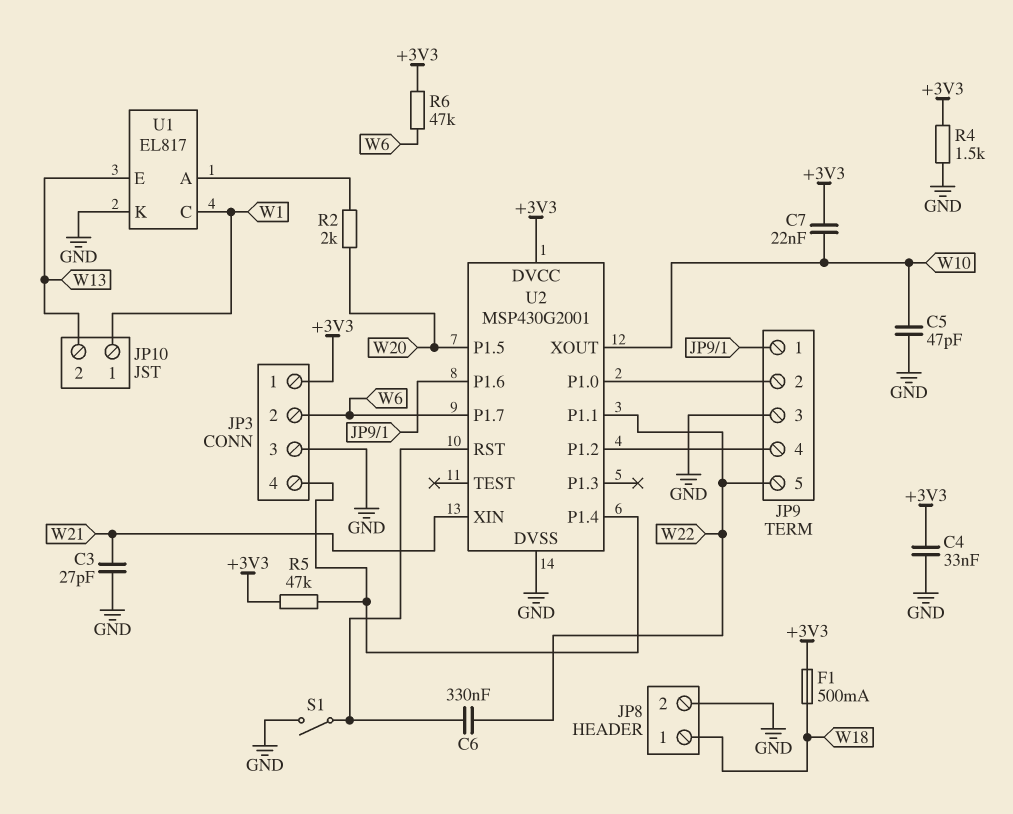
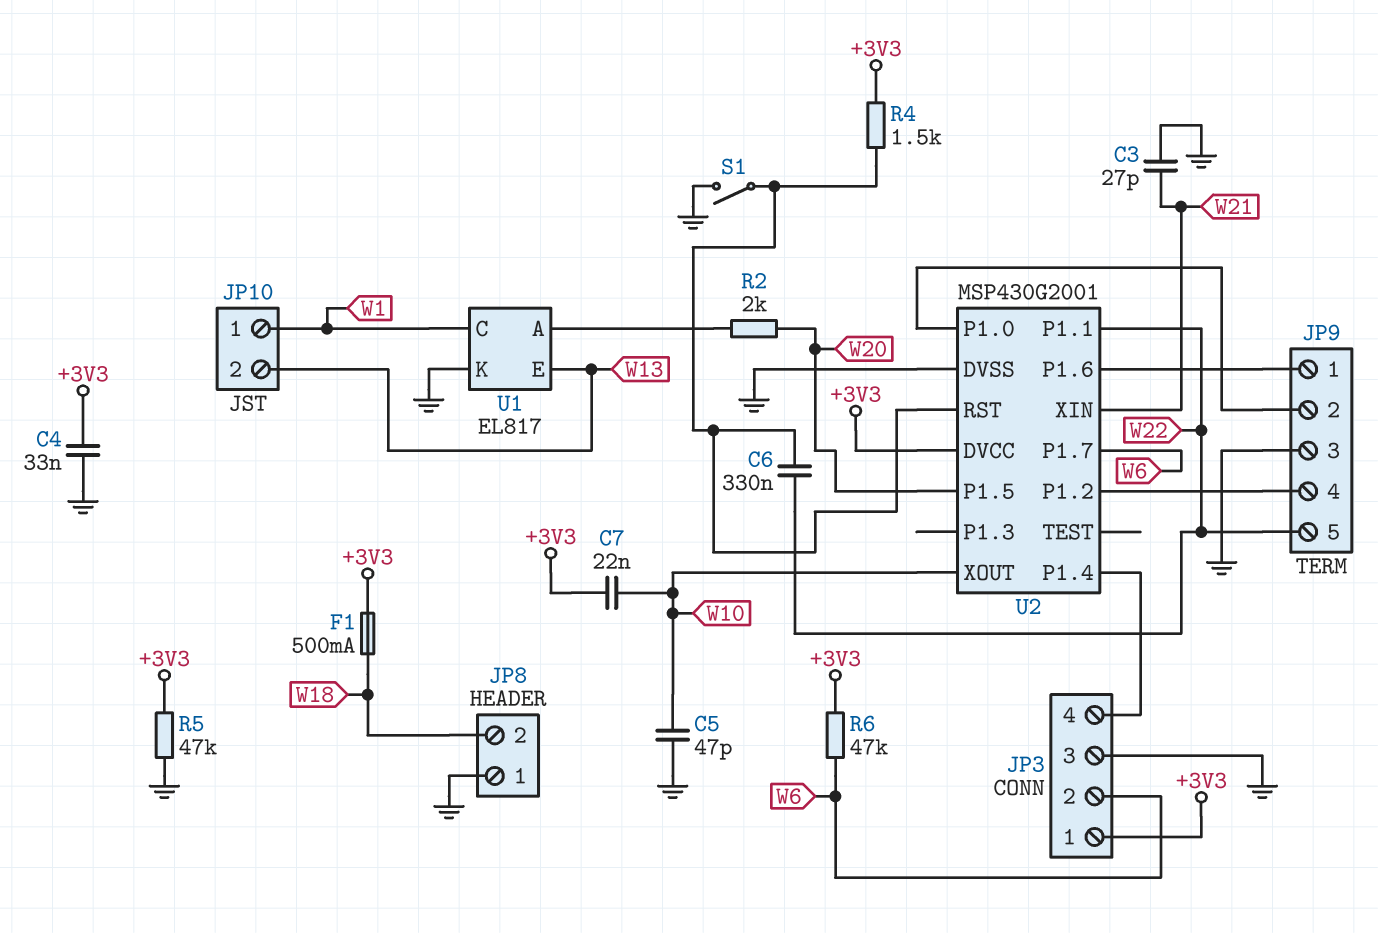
JP8 pin 1: W18 -> GND
JP8 pin 2: GND -> W18
R4: 1.5k (+3V3, GND) -> 1.5k (+3V3, U2/RST)
R5: 47k (+3V3, JP3/4) -> 47k (+3V3, GND)

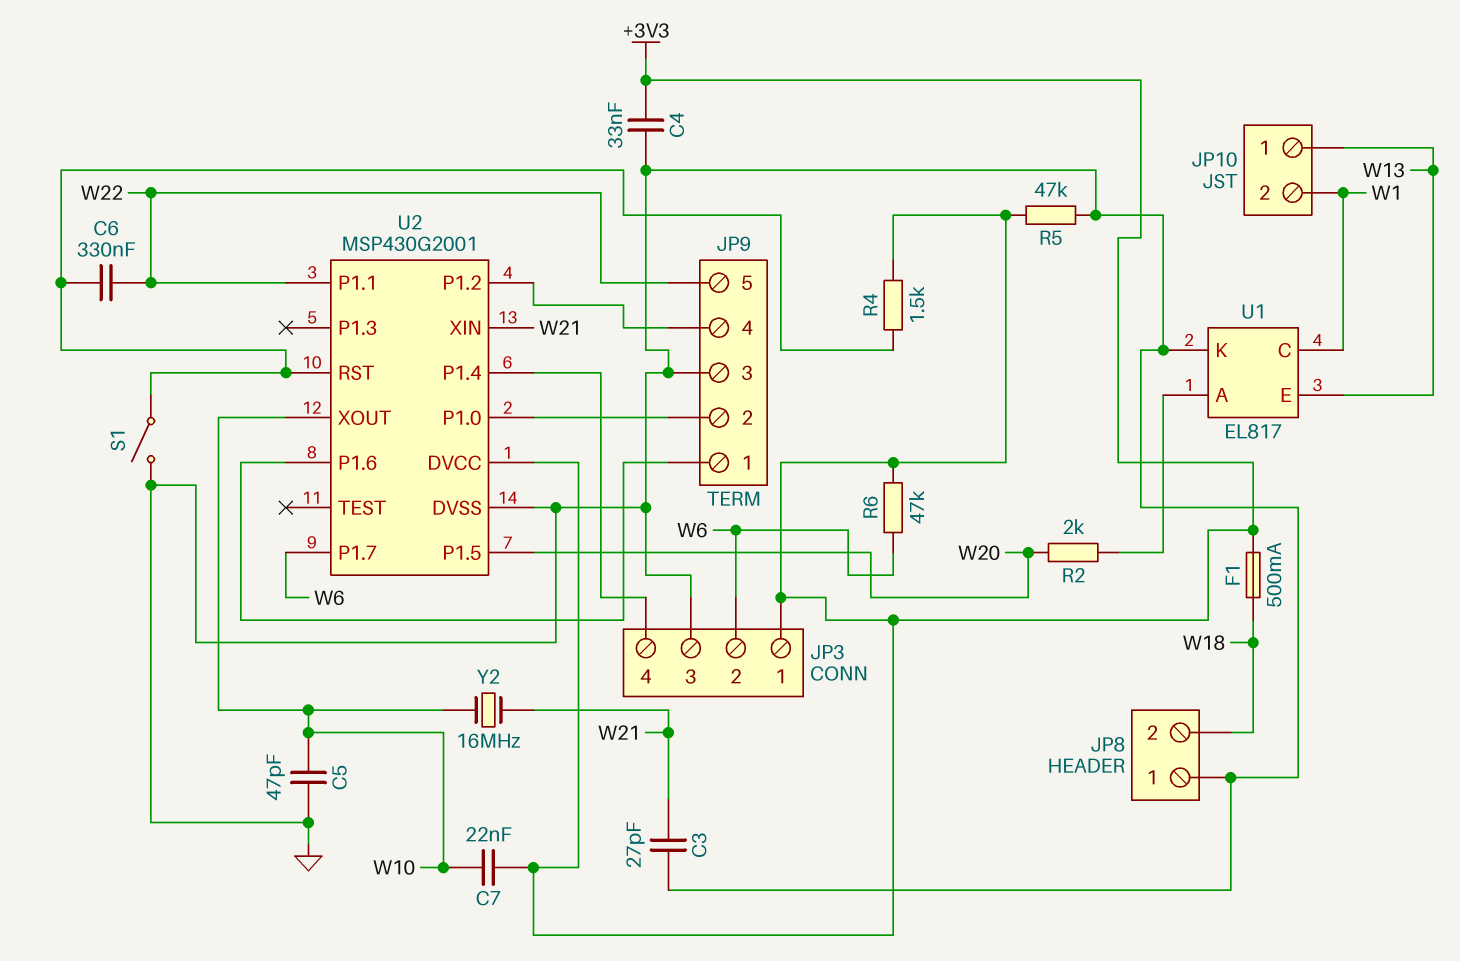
JP10 pin 1: W1 -> W13
JP10 pin 2: W13 -> W1
Y2: none -> 16MHz (W10, W21)

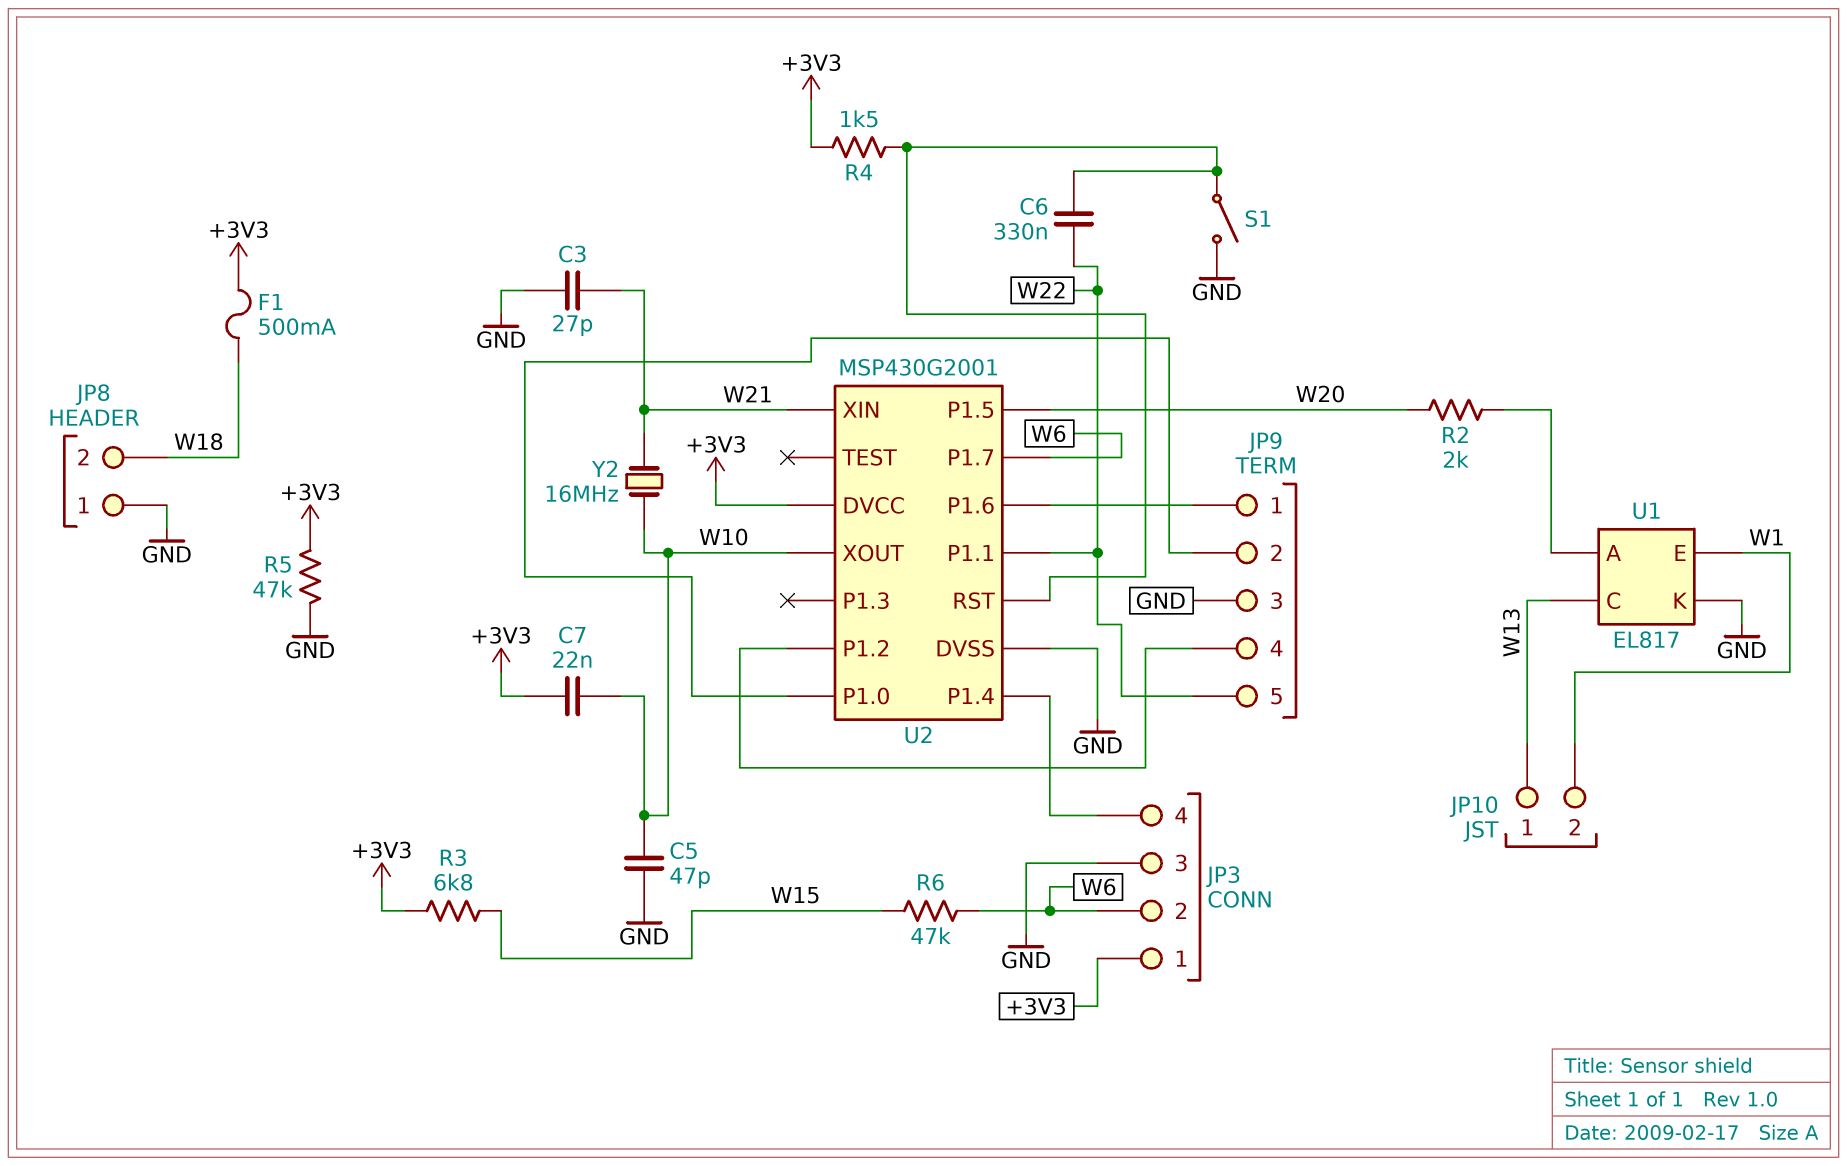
C4: 33nF (+3V3, GND) -> none
R3: none -> 6.8k (+3V3, W15)
R6: 47k (+3V3, W6) -> 47k (W6, W15)
U1 pin C: W1 -> W13
U1 pin E: W13 -> W1

